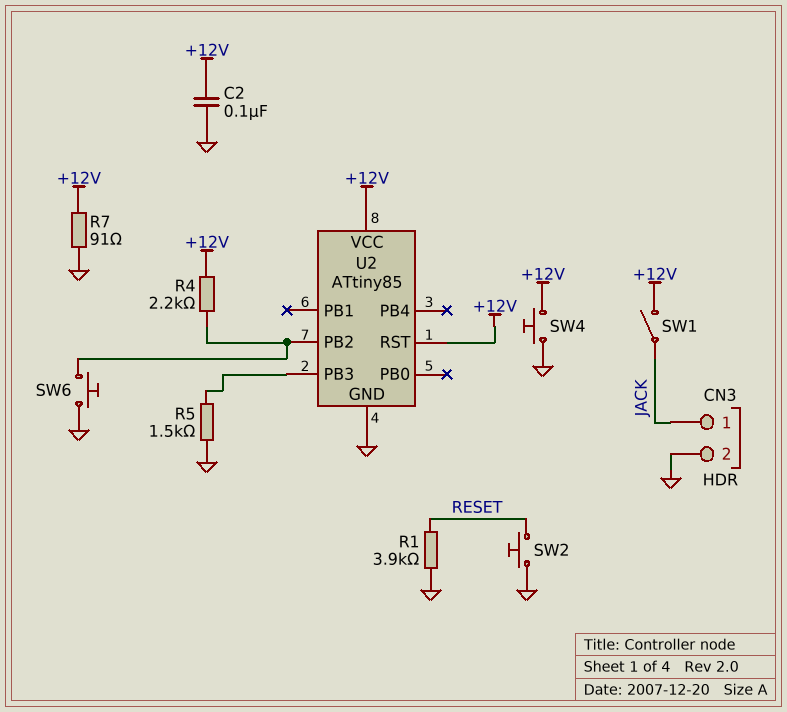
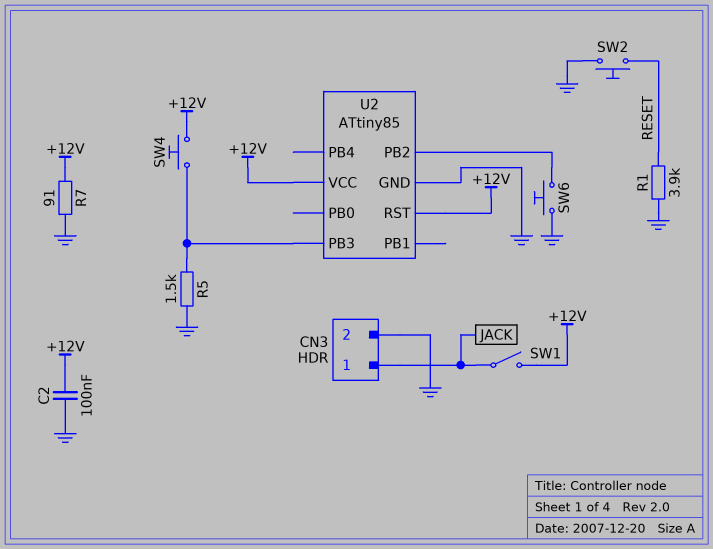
R4: 2.2k (+12V, U2/PB2) -> none
SW4: button (+12V, GND) -> button (+12V, U2/PB3)

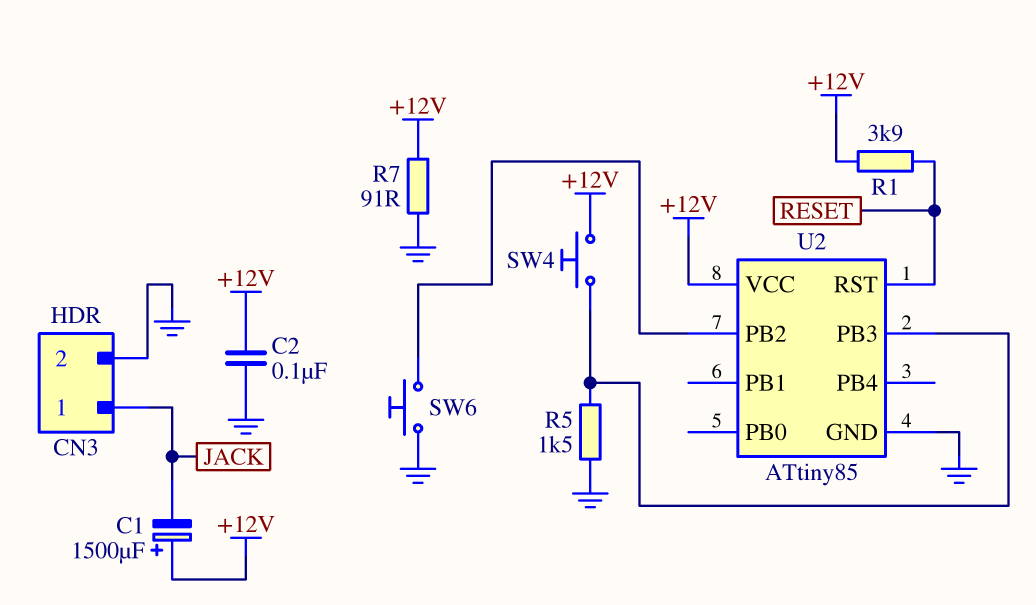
C1: none -> 1500uF (plus +12V, minus JACK)
R1: 3.9k (GND, RESET) -> 3.9k (+12V, RESET)
SW1: switch (+12V, JACK) -> none
SW2: button (GND, RESET) -> none
U2 pin RST: +12V -> RESET

